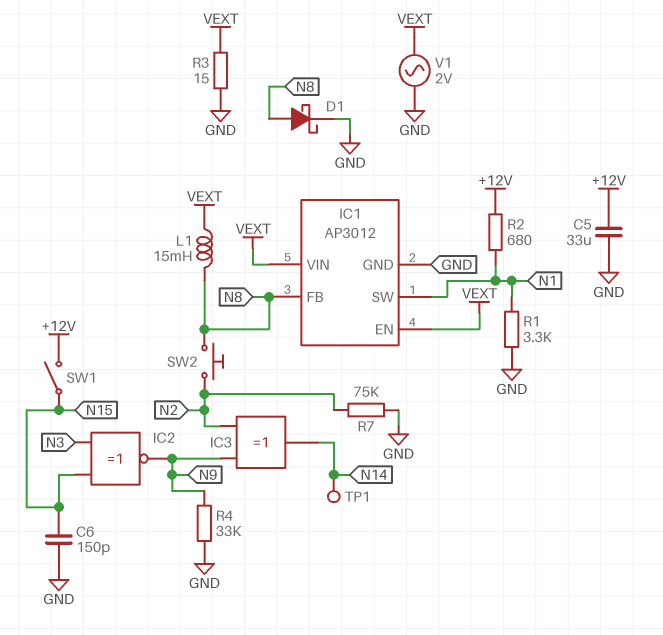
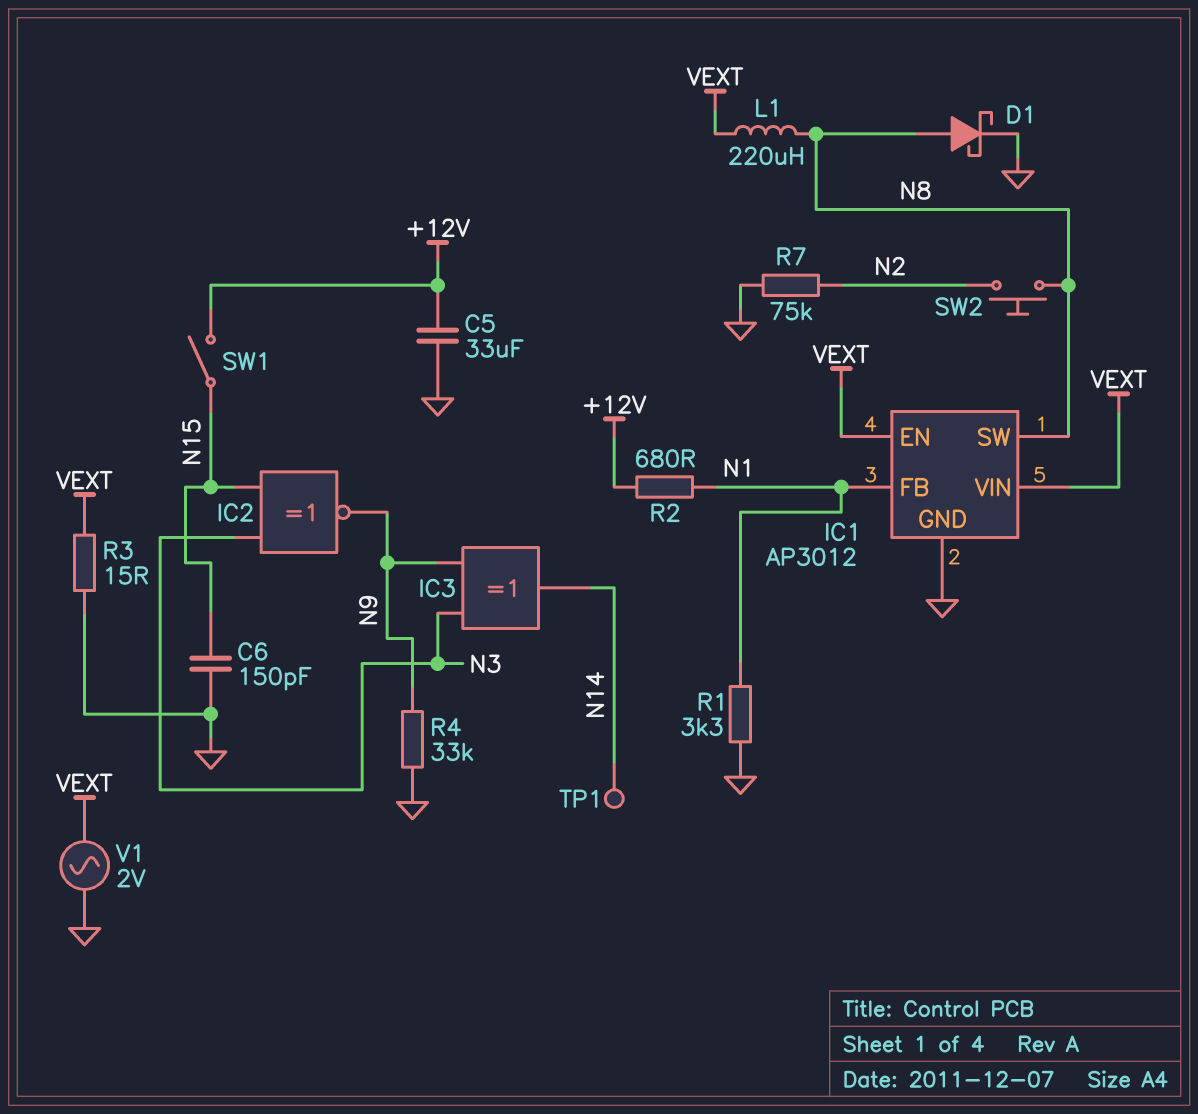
IC1 pin FB: N8 -> N1
IC1 pin SW: N1 -> N8
IC3: XOR (in N2, in N9, out N14) -> XOR (in N3, in N9, out N14)
L1: 15mH (N8, VEXT) -> 220uH (N8, VEXT)

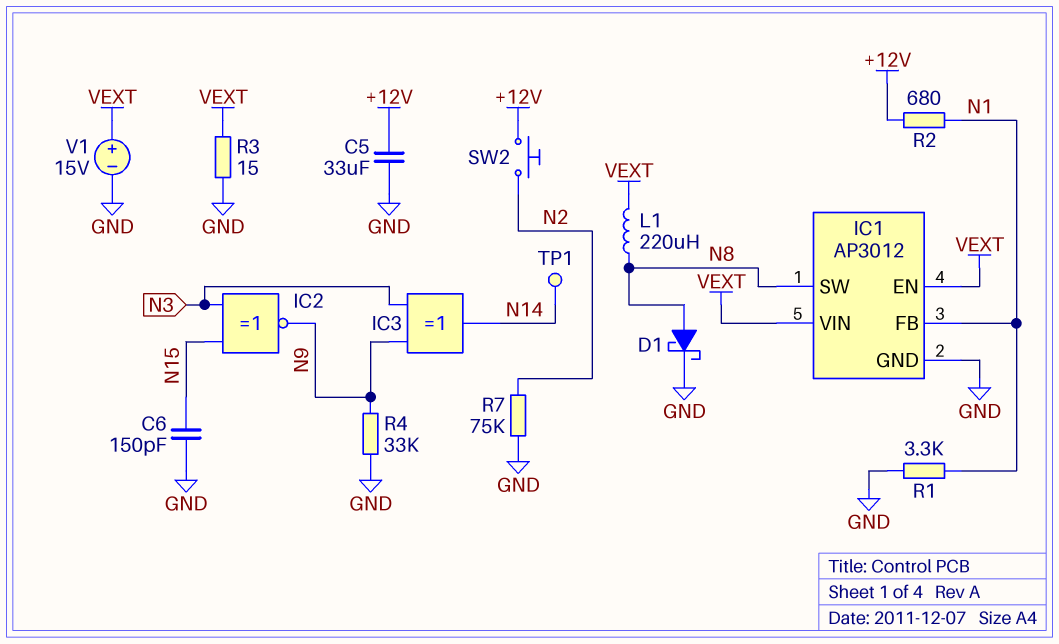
SW1: switch (+12V, N15) -> none
SW2: button (N2, N8) -> button (+12V, N2)
V1: AC 2V (GND, VEXT) -> 15V (plus VEXT, minus GND)

